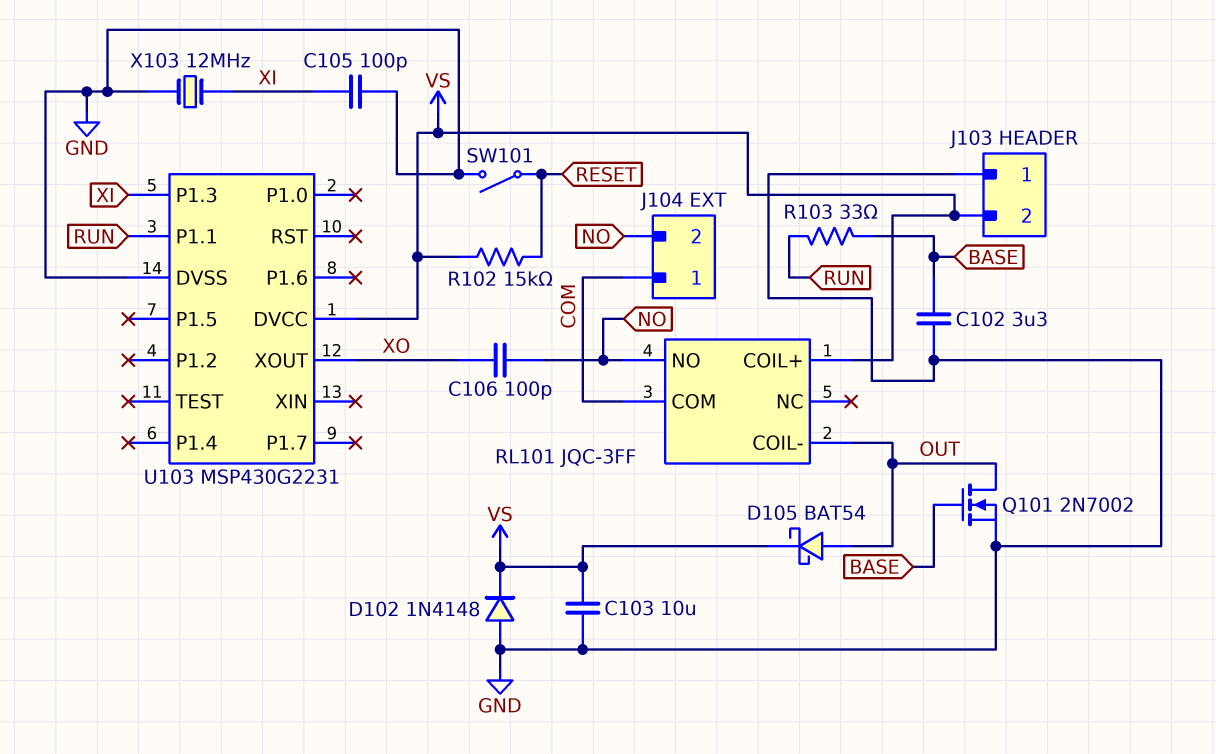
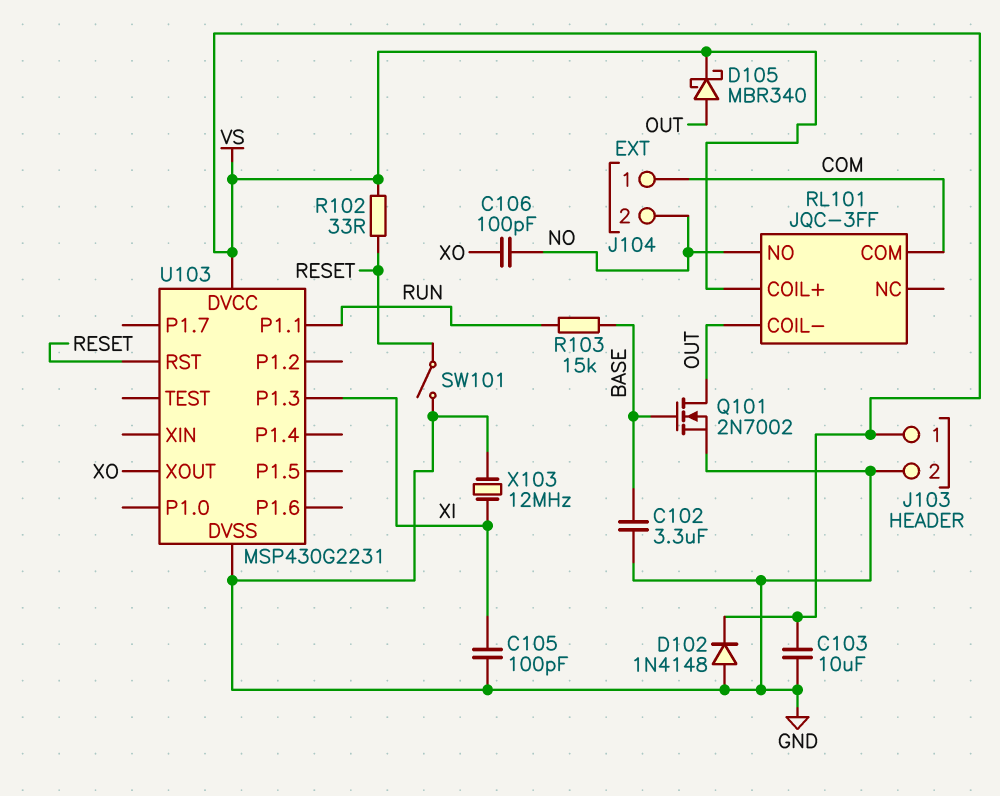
D105: schottky BAT54 (A OUT, K VS) -> schottky MBR340 (A OUT, K VS)
J103 pin 1: GND -> VS
J103 pin 2: VS -> GND
R102: 15k (RESET, VS) -> 33 (RESET, VS)
R103: 33 (BASE, RUN) -> 15k (BASE, RUN)
U103 pin RST: none -> RESET

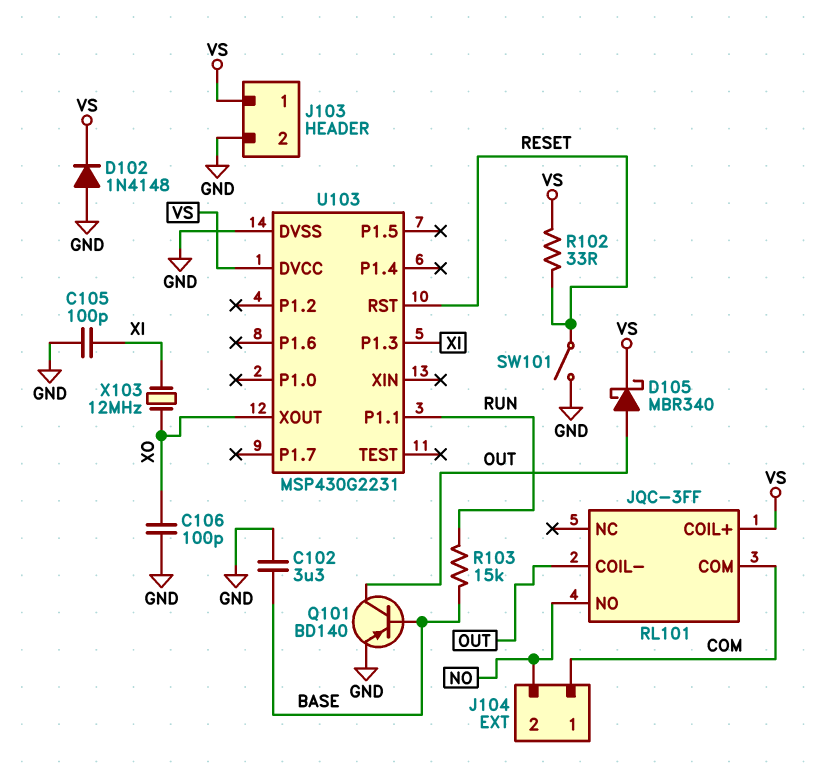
C103: 10uF (GND, VS) -> none
C106: 100pF (NO, XO) -> 100pF (GND, XO)
Q101: NMOS 2N7002 (G BASE, D OUT, S GND) -> PNP BD140 (B BASE, C OUT, E GND)
X103: 12MHz (GND, XI) -> 12MHz (XI, XO)

